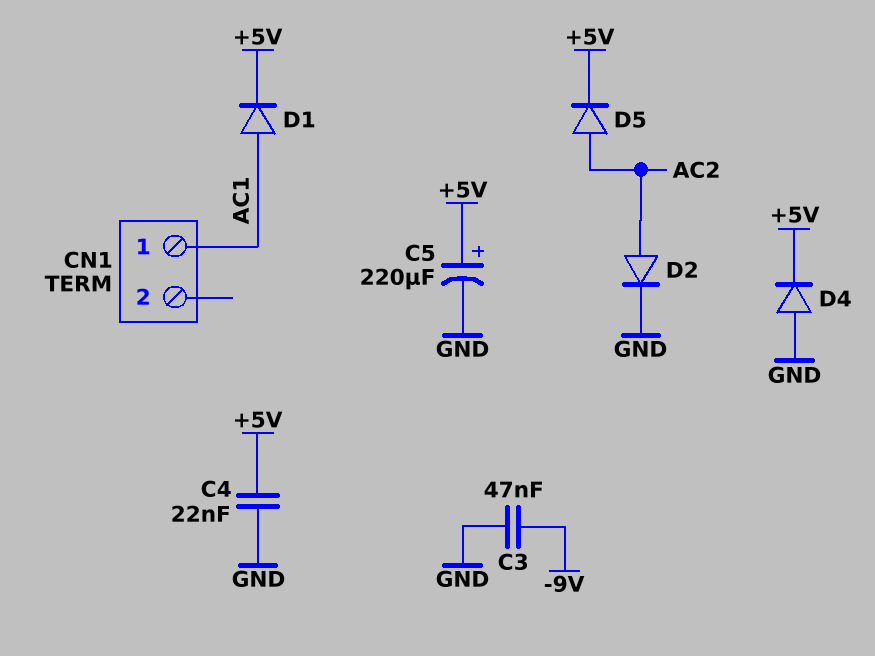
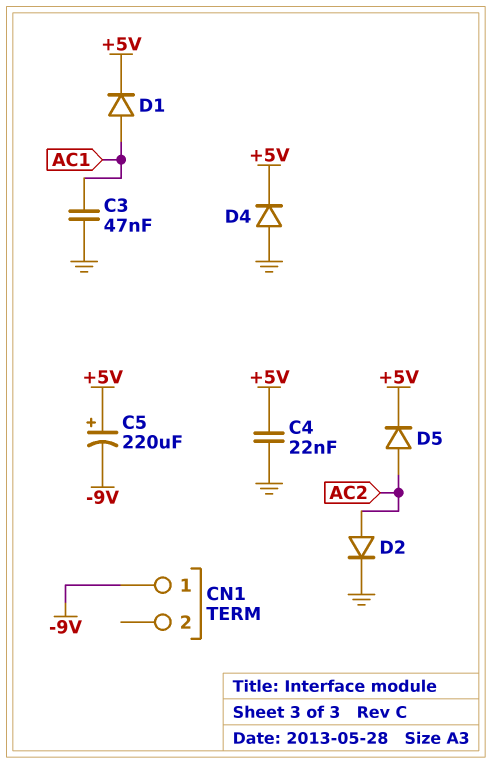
C3: 47nF (-9V, GND) -> 47nF (AC1, GND)
C5: 220uF (plus +5V, minus GND) -> 220uF (plus +5V, minus -9V)
CN1 pin 1: AC1 -> -9V

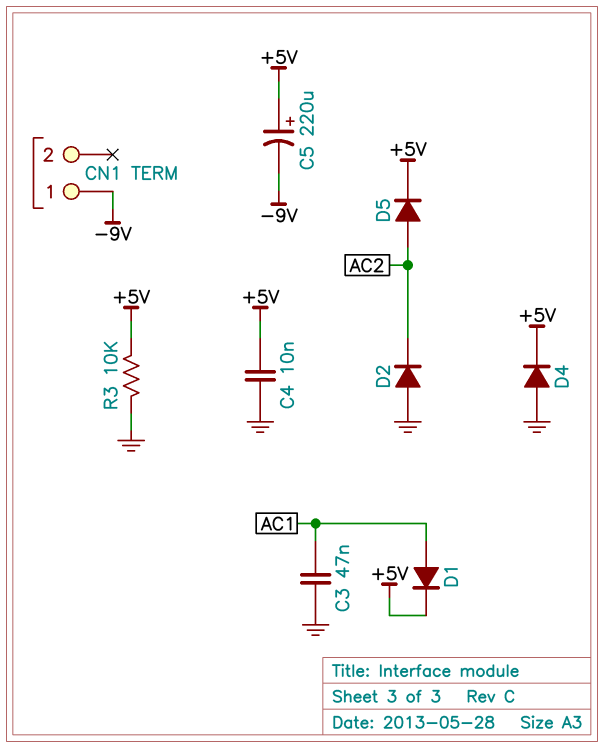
C4: 22nF (+5V, GND) -> 10nF (+5V, GND)
D2: diode (A AC2, K GND) -> diode (A GND, K AC2)
R3: none -> 10k (+5V, GND)

